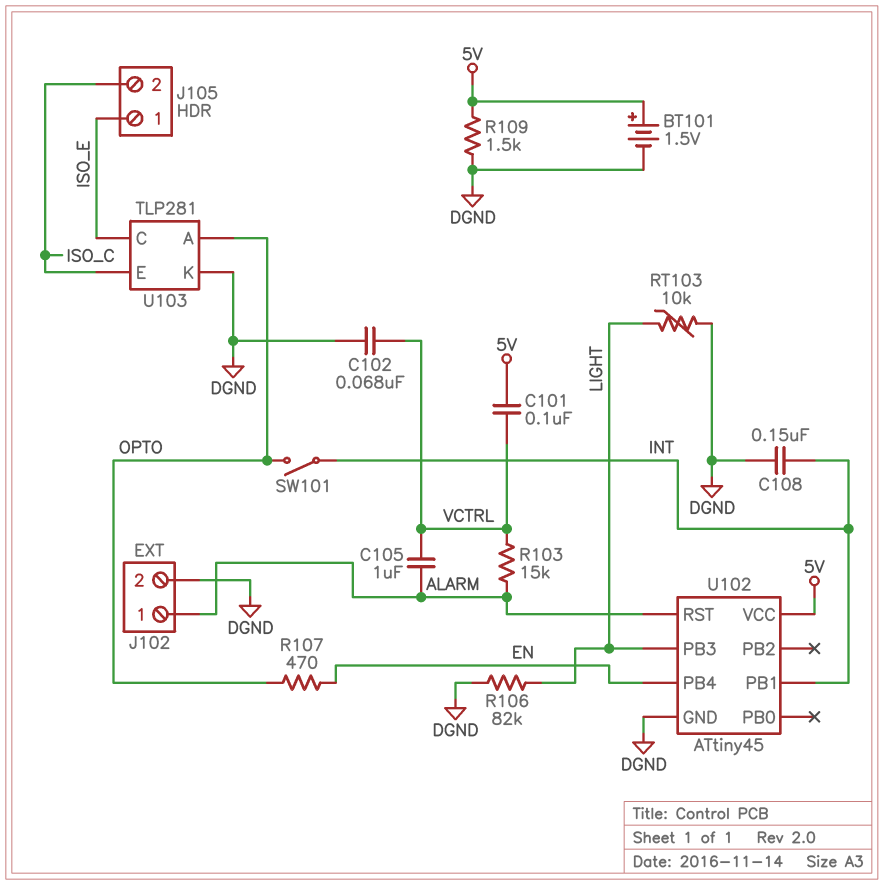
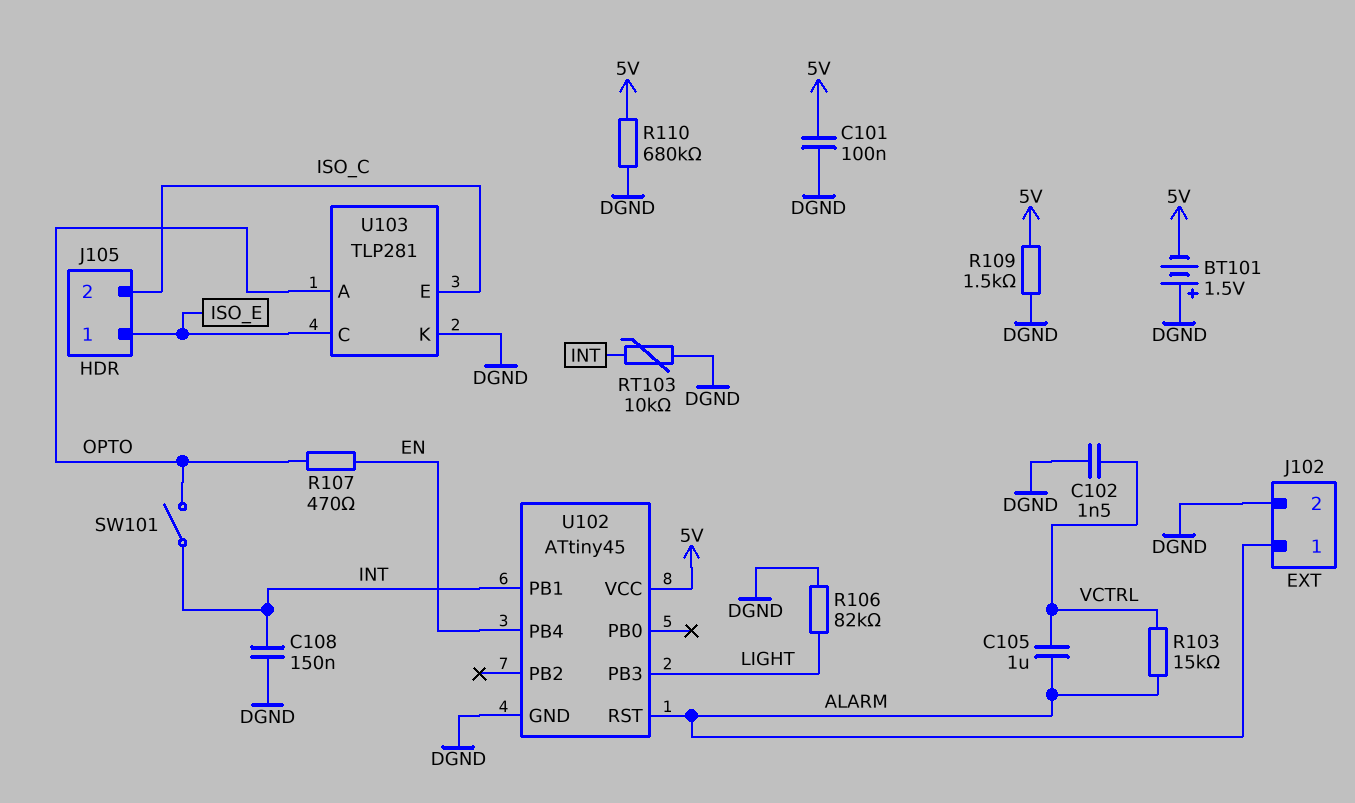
BT101: 1.5V (plus 5V, minus DGND) -> 1.5V (plus DGND, minus 5V)
C101: 100nF (5V, VCTRL) -> 100nF (5V, DGND)
C102: 68nF (DGND, VCTRL) -> 1.5nF (DGND, VCTRL)
R110: none -> 680k (5V, DGND)
RT103: 10k (DGND, LIGHT) -> 10k (DGND, INT)

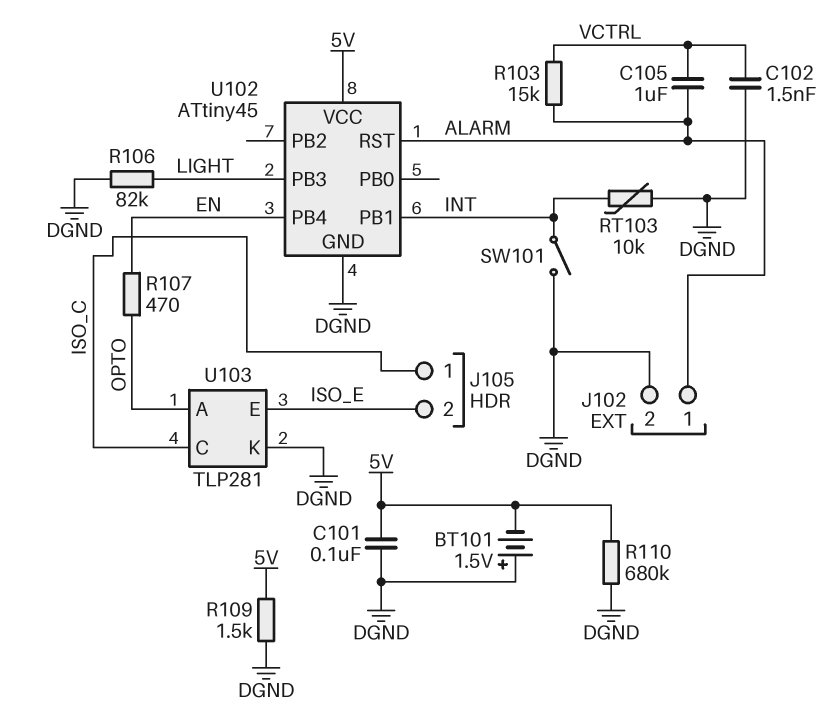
C108: 150nF (DGND, INT) -> none
J105 pin 1: ISO_E -> ISO_C
J105 pin 2: ISO_C -> ISO_E
SW101: switch (INT, OPTO) -> switch (DGND, INT)
U103 pin C: ISO_E -> ISO_C
U103 pin E: ISO_C -> ISO_E

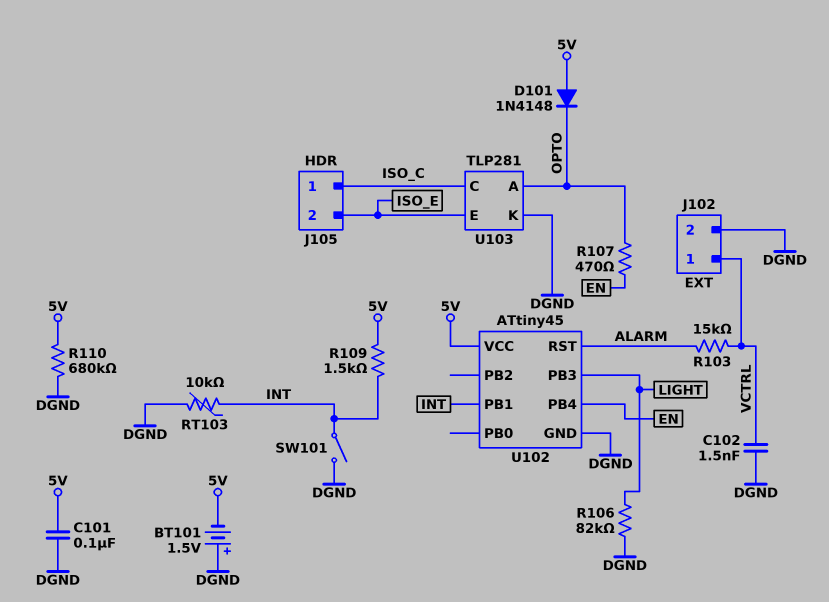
C105: 1uF (ALARM, VCTRL) -> none
D101: none -> diode 1N4148 (A 5V, K OPTO)
J102 pin 1: ALARM -> VCTRL
R109: 1.5k (5V, DGND) -> 1.5k (5V, INT)

